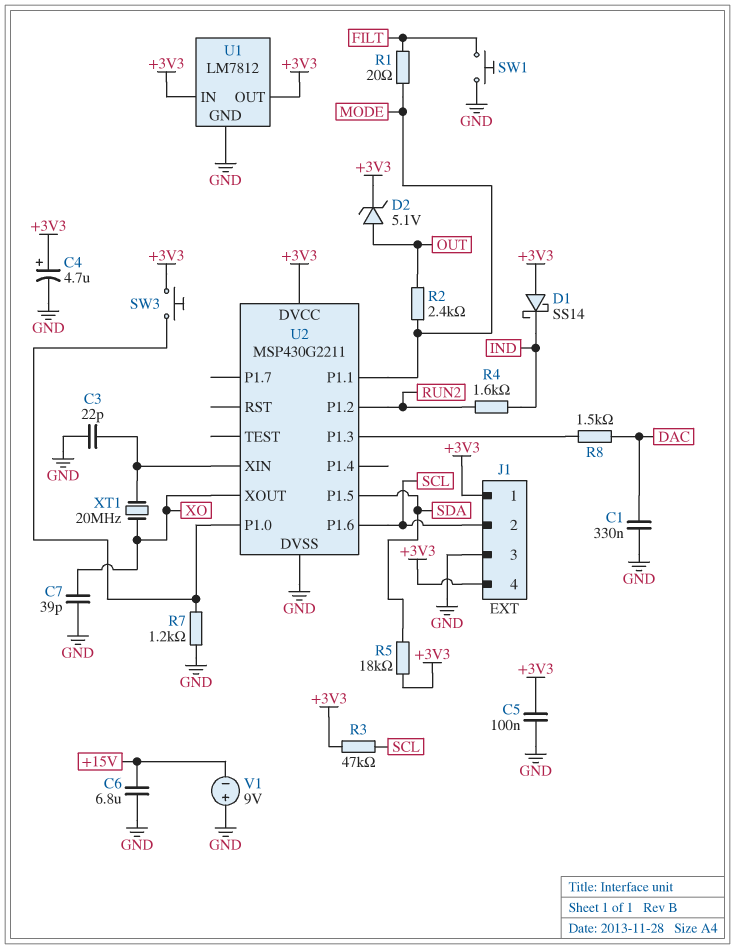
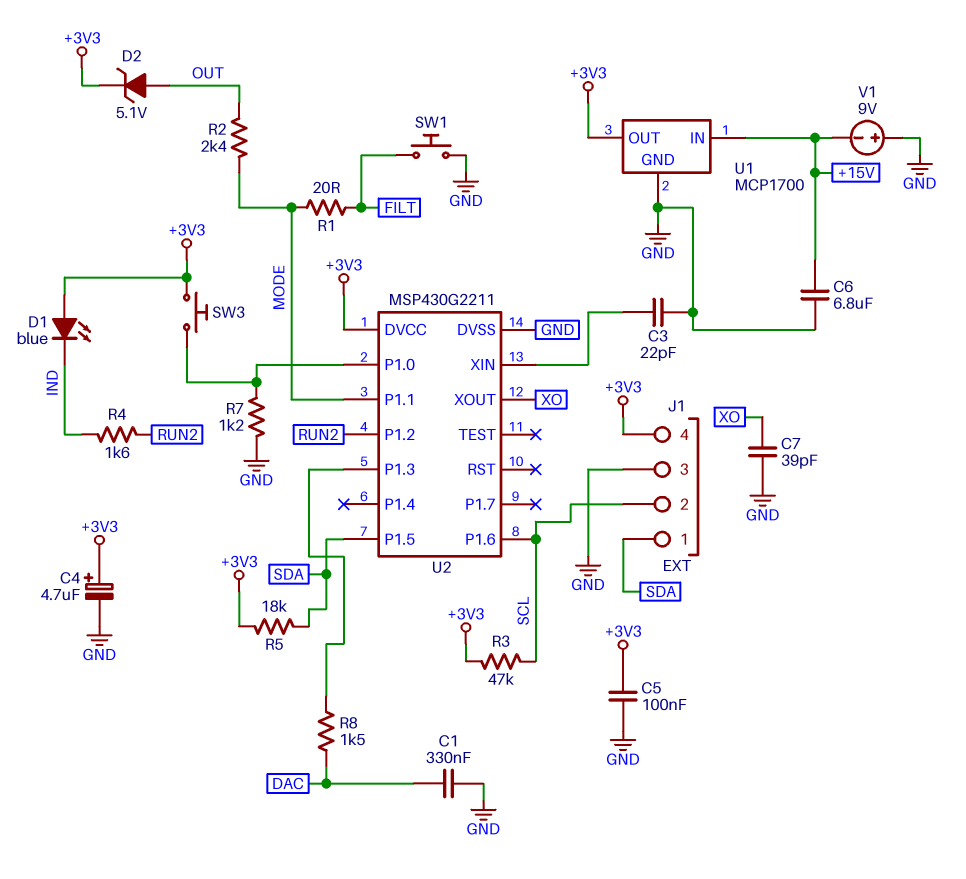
D1: schottky SS14 (A +3V3, K IND) -> LED blue (A +3V3, K IND)
J1 pin 1: +3V3 -> SDA
U1: LM7812 -> MCP1700
U1 pin IN: +3V3 -> +15V
XT1: 20MHz (U2/XIN, XO) -> none

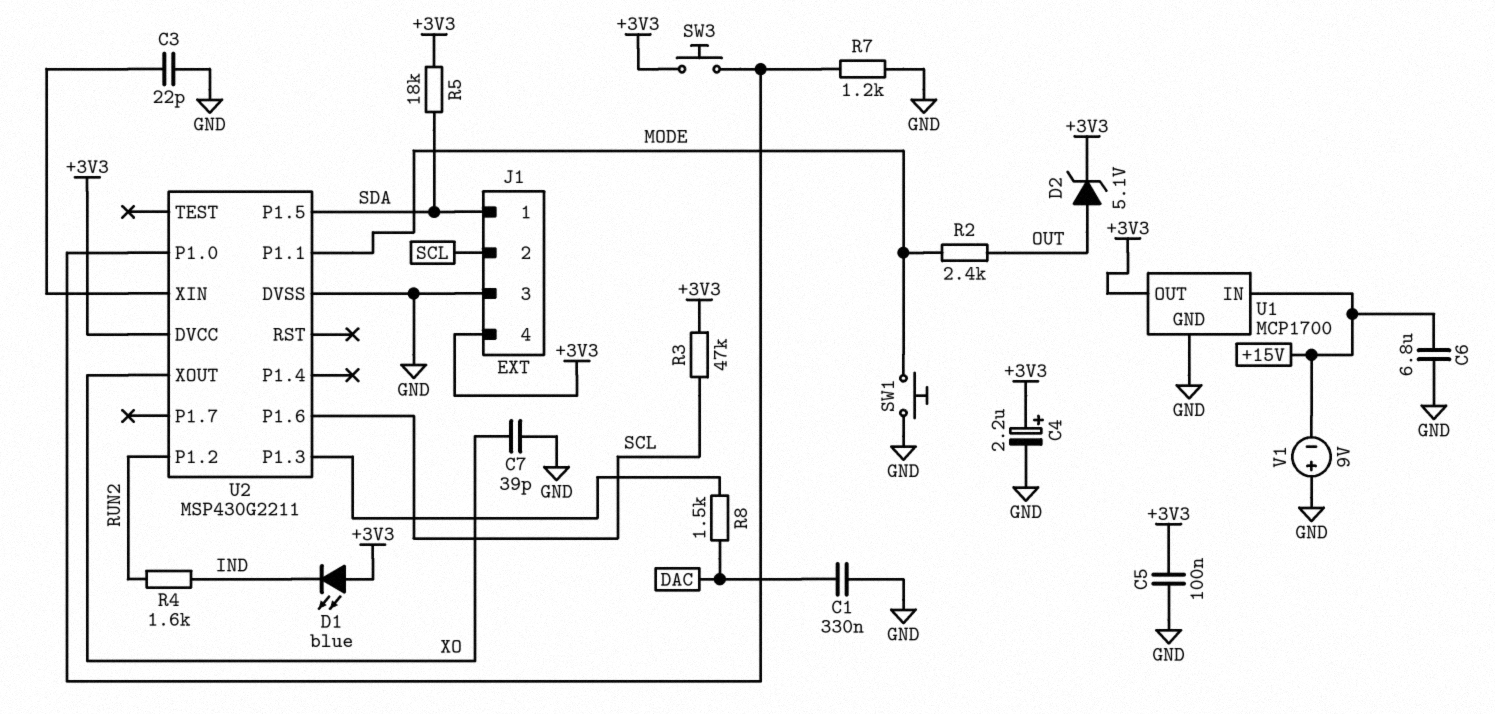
C4: 4.7uF (plus +3V3, minus GND) -> 2.2uF (plus +3V3, minus GND)
R1: 20 (FILT, MODE) -> none
SW1: button (FILT, GND) -> button (GND, MODE)

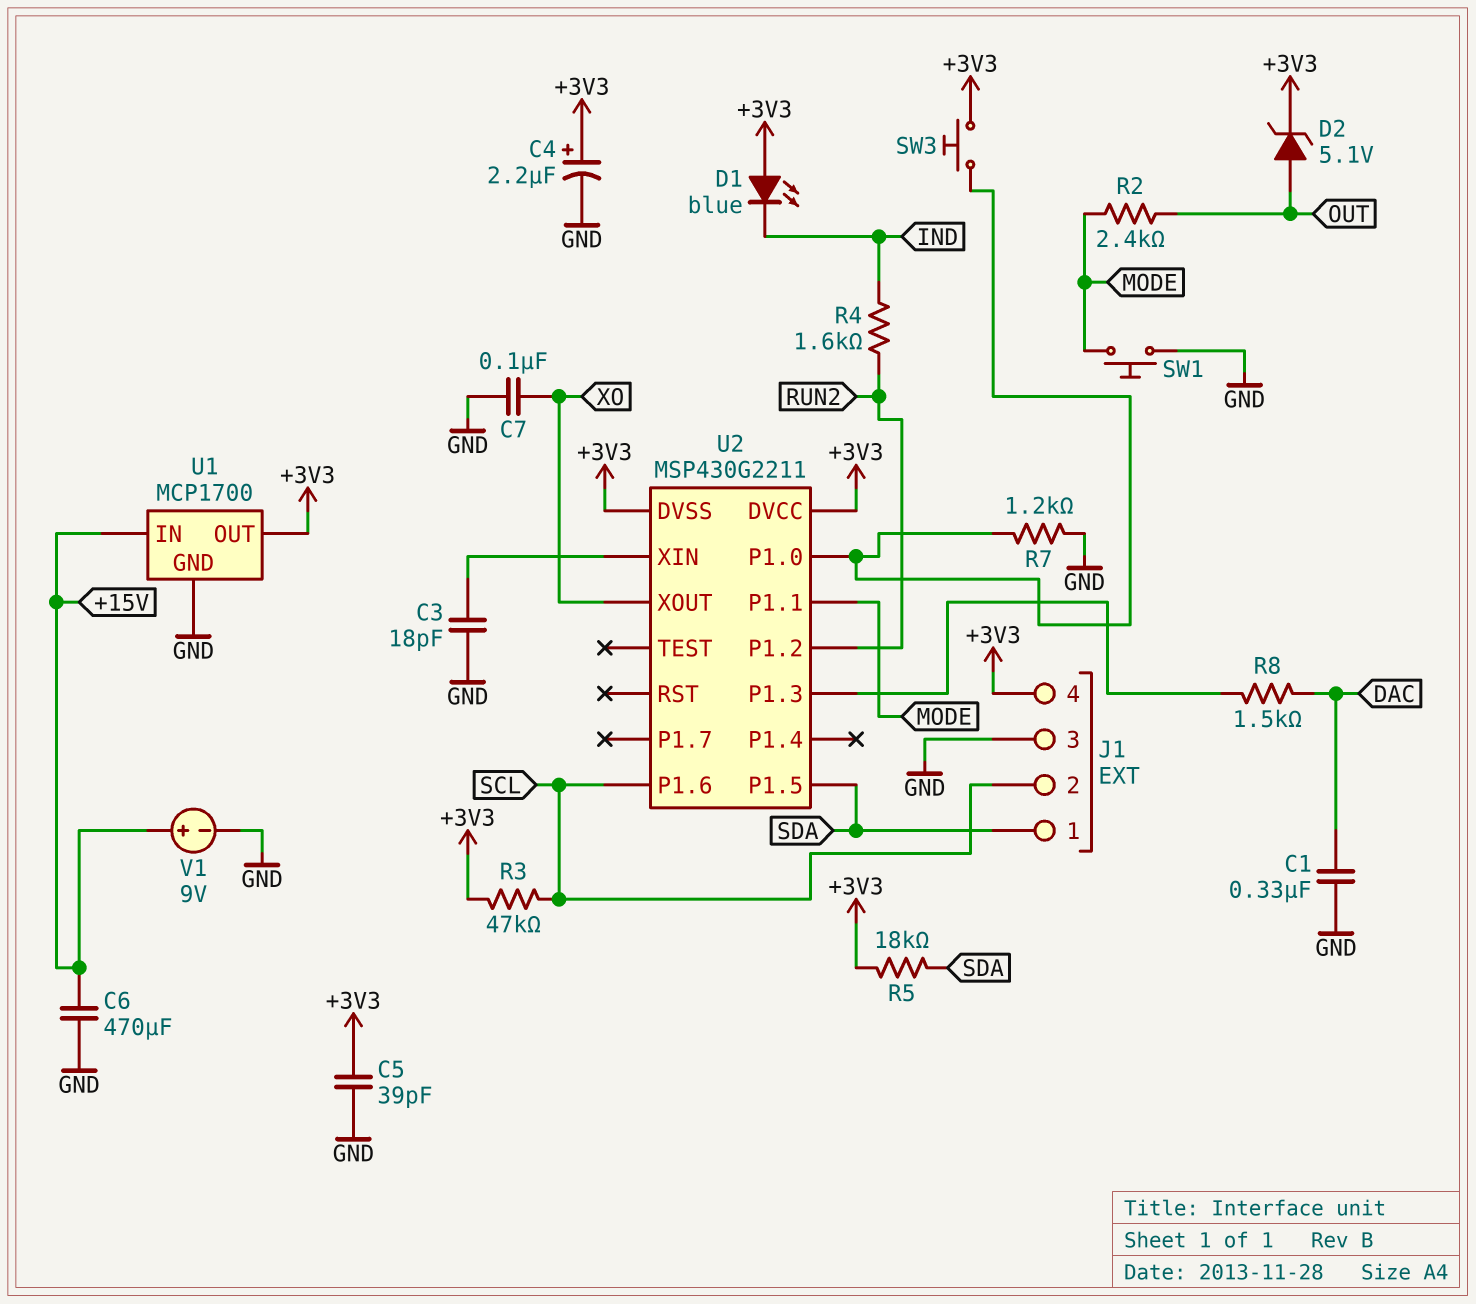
C3: 22pF (GND, U2/XIN) -> 18pF (GND, U2/XIN)
C5: 100nF (+3V3, GND) -> 39pF (+3V3, GND)
C6: 6.8uF (+15V, GND) -> 470uF (+15V, GND)
C7: 39pF (GND, XO) -> 100nF (GND, XO)
U2 pin DVSS: GND -> +3V3
V1: 9V (plus GND, minus +15V) -> 9V (plus +15V, minus GND)

